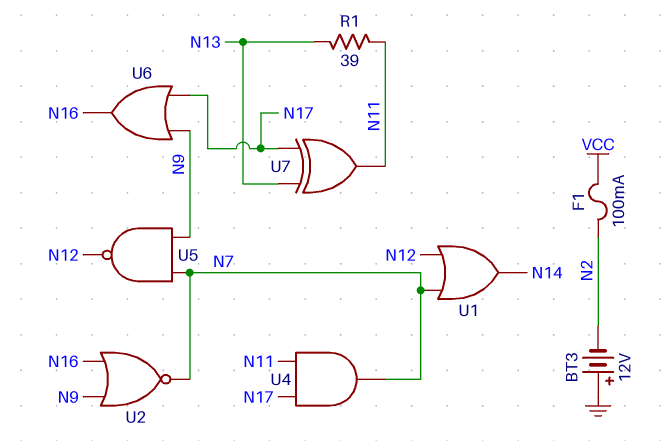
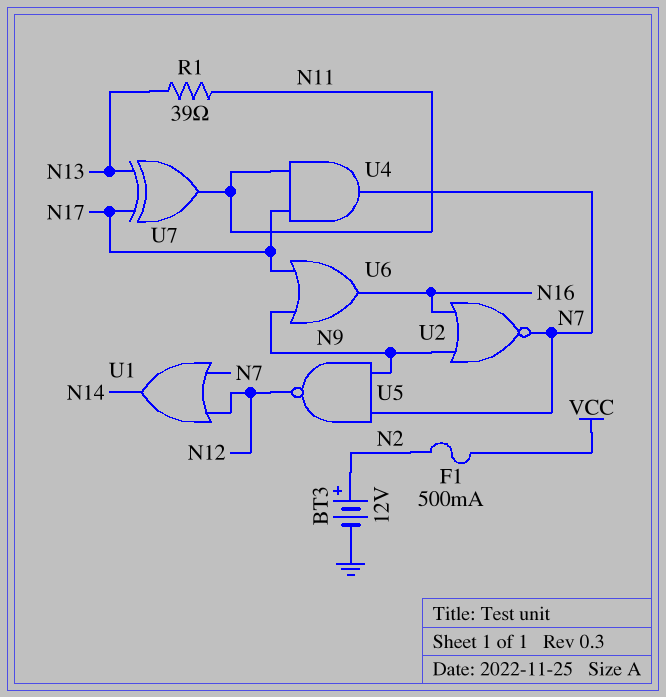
BT3: 12V (plus GND, minus N2) -> 12V (plus N2, minus GND)
F1: 100mA (N2, VCC) -> 500mA (N2, VCC)

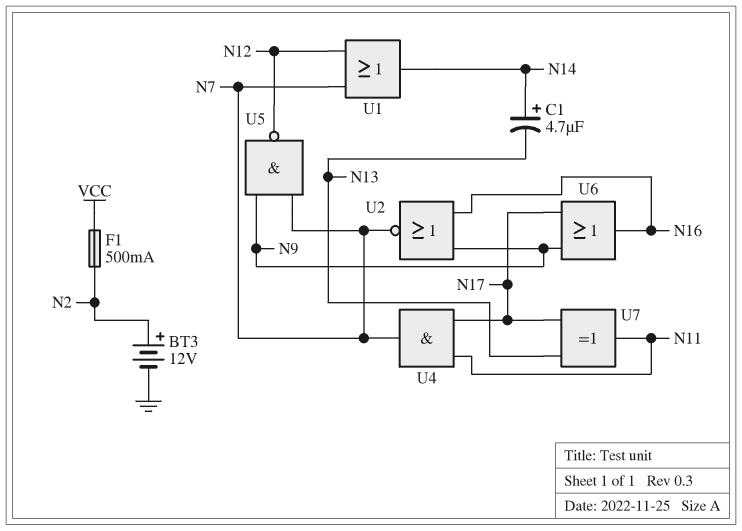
C1: none -> 4.7uF (plus N14, minus N13)
R1: 39 (N11, N13) -> none

